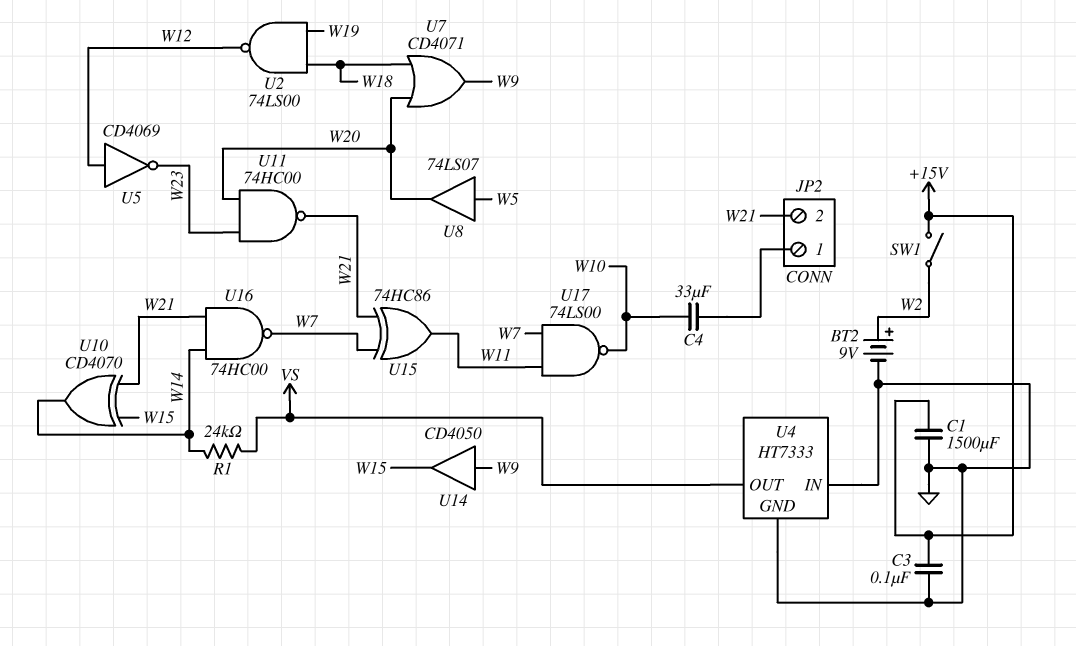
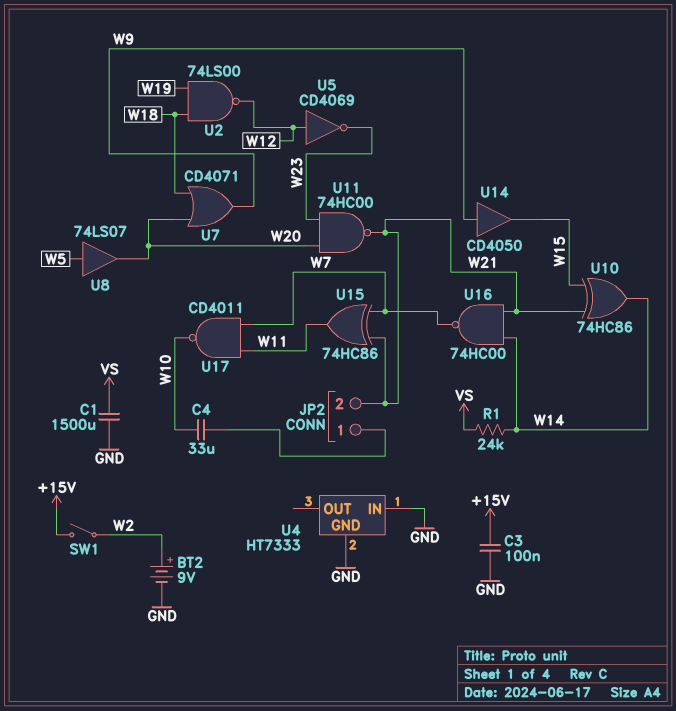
C1: 1500uF (+15V, GND) -> 1500uF (GND, VS)
U4 pin OUT: VS -> none
U10: XOR CD4070 (in W15, in W21, out W14) -> XOR 74HC86 (in W15, in W21, out W14)
U17: NAND 74LS00 (in W7, in W11, out W10) -> NAND CD4011 (in W7, in W11, out W10)

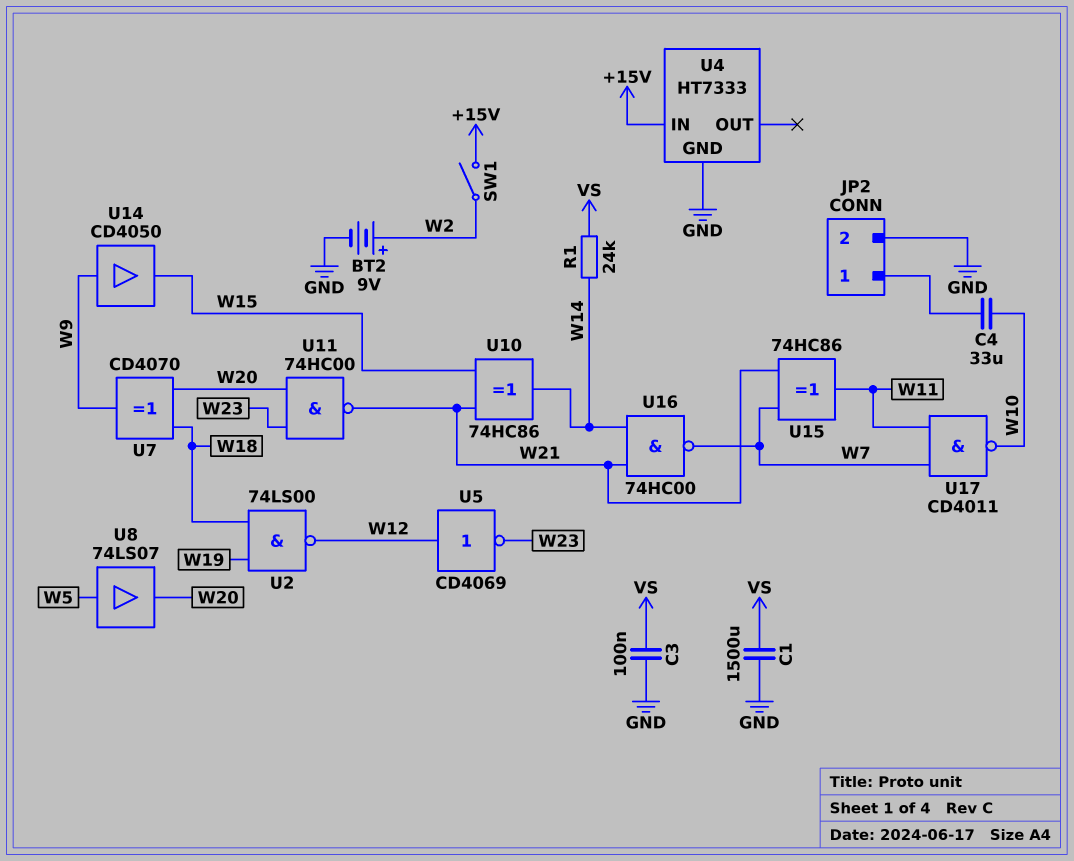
C3: 100nF (+15V, GND) -> 100nF (GND, VS)
JP2 pin 2: W21 -> GND
U4 pin IN: GND -> +15V
U7: OR CD4071 (in W18, in W20, out W9) -> XOR CD4070 (in W18, in W20, out W9)

